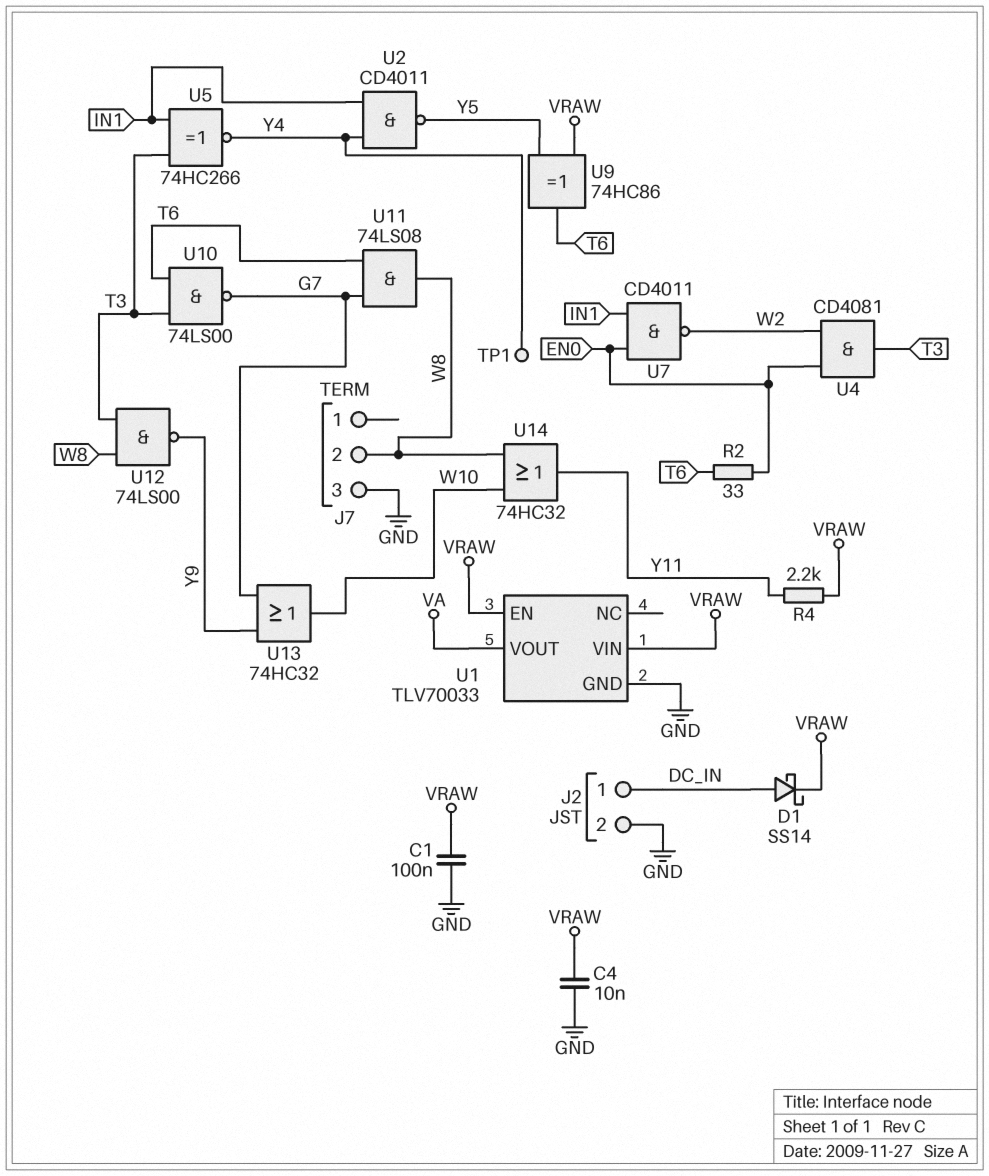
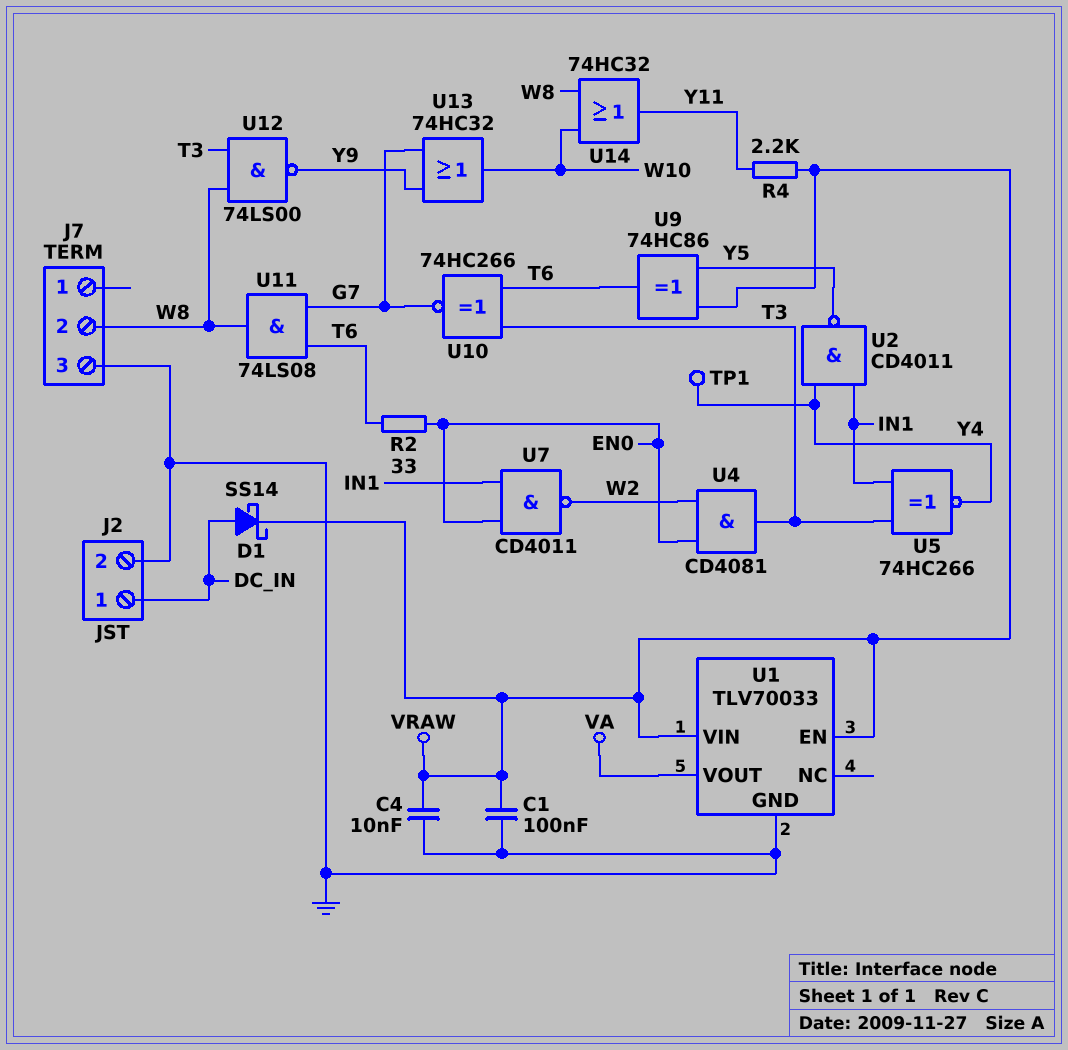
U10: NAND 74LS00 (in T3, in T6, out G7) -> XNOR 74HC266 (in T3, in T6, out G7)

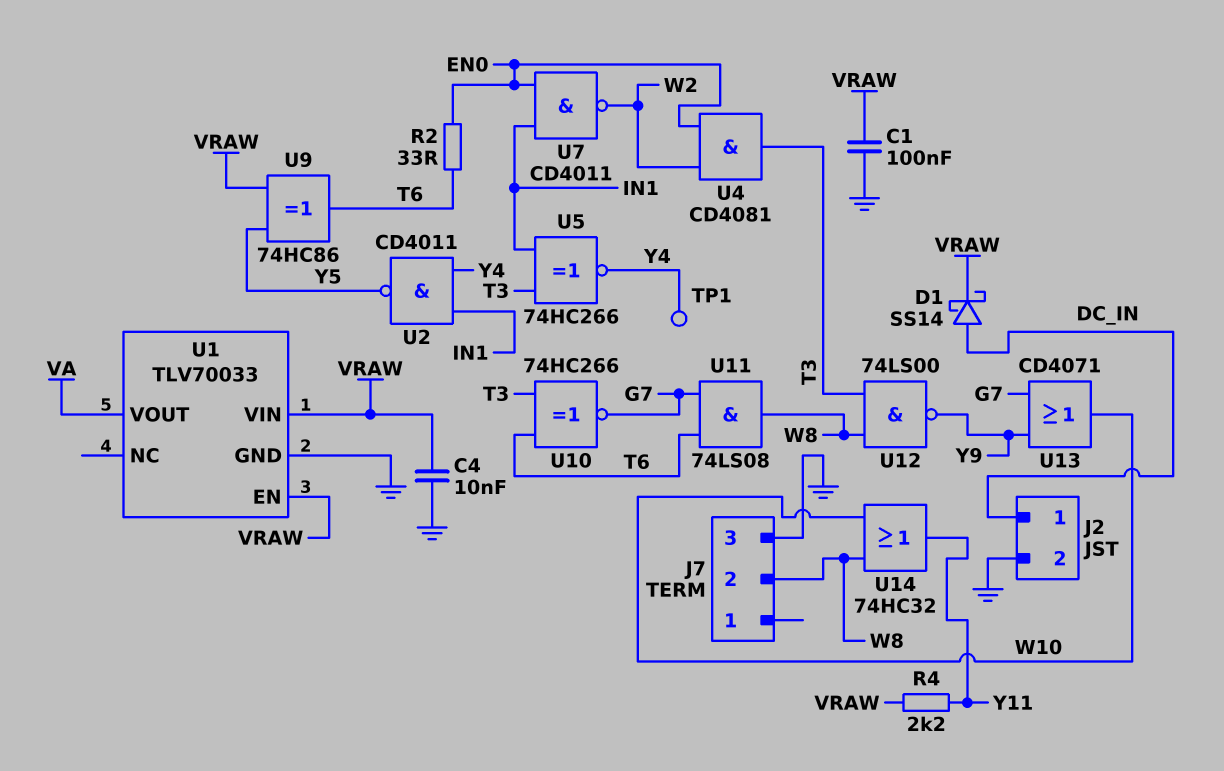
U13: OR 74HC32 (in G7, in Y9, out W10) -> OR CD4071 (in G7, in Y9, out W10)

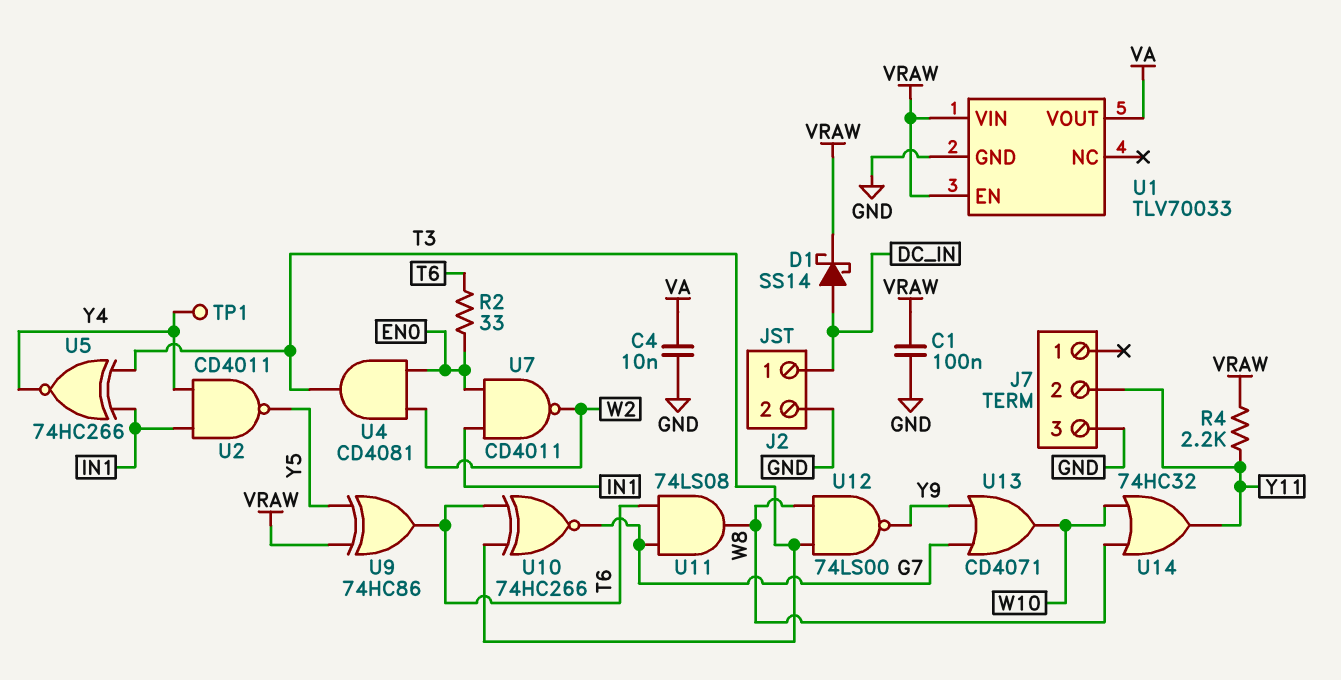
C4: 10nF (GND, VRAW) -> 10nF (GND, VA)
J7 pin 2: W8 -> Y11

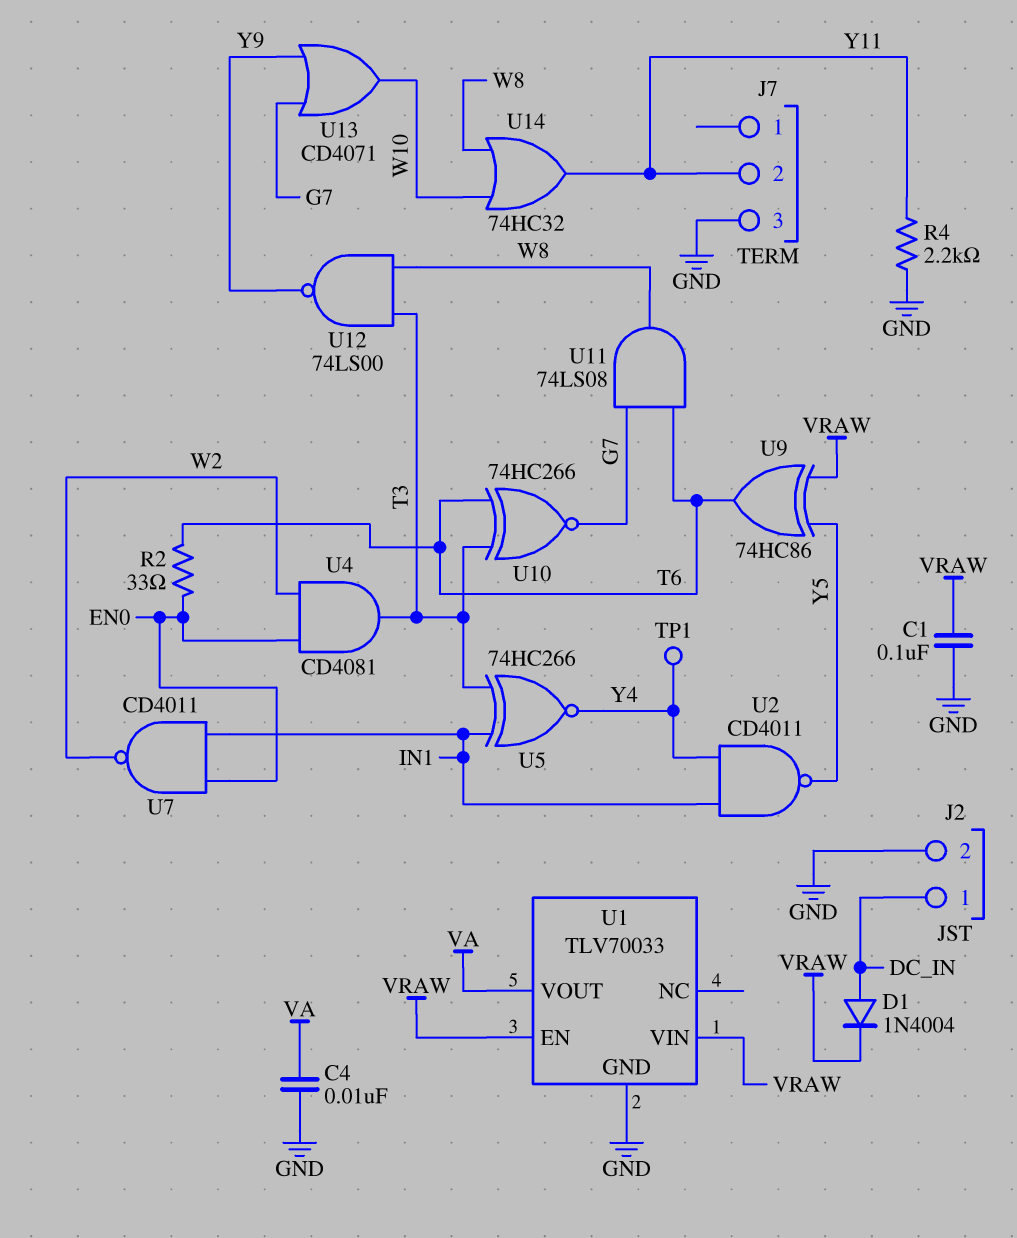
D1: schottky SS14 (A DC_IN, K VRAW) -> diode 1N4004 (A DC_IN, K VRAW)
R4: 2.2k (VRAW, Y11) -> 2.2k (GND, Y11)

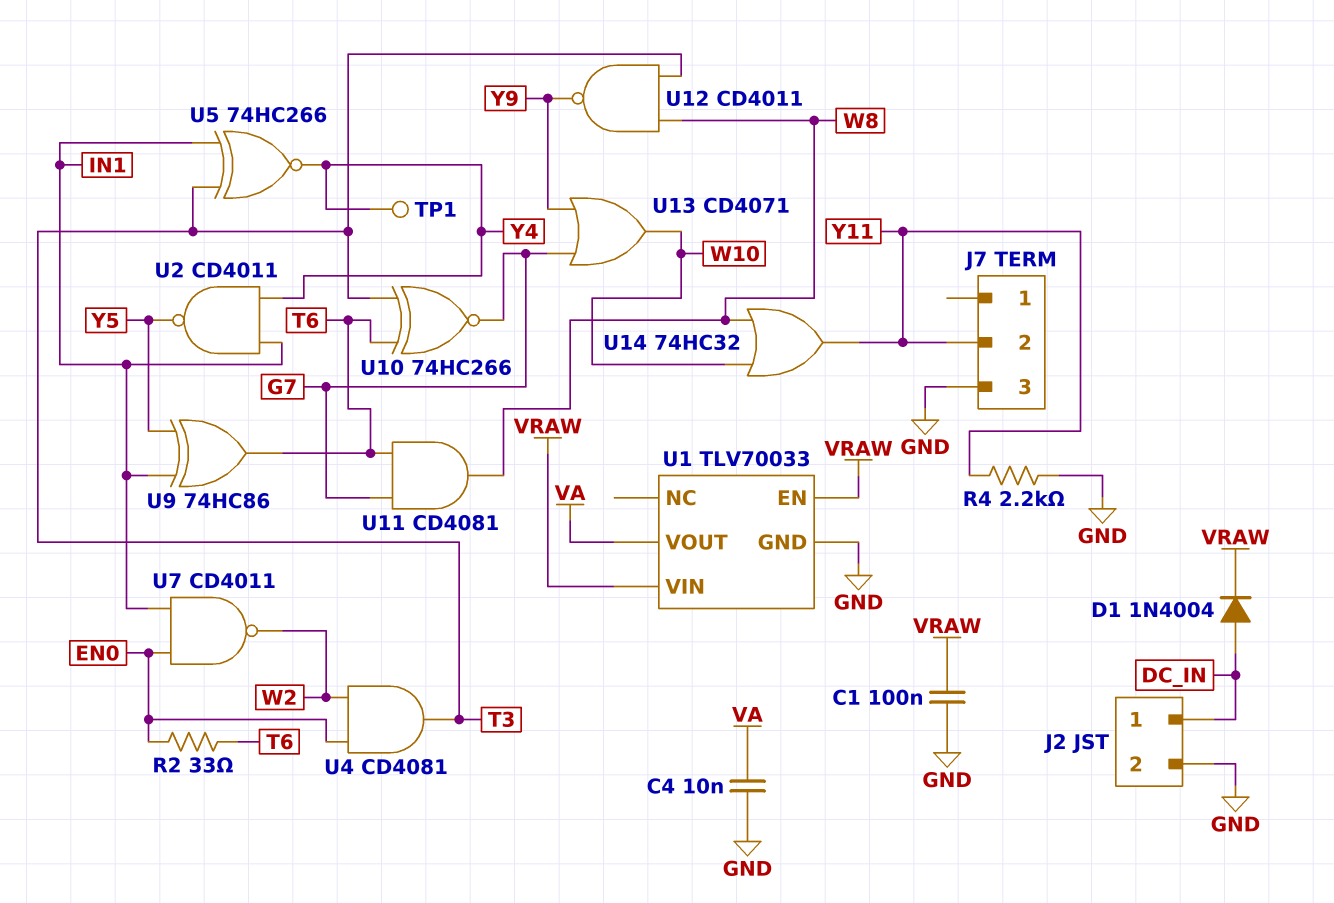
U9: XOR 74HC86 (in VRAW, in Y5, out T6) -> XOR 74HC86 (in IN1, in Y5, out T6)
U11: AND 74LS08 (in G7, in T6, out W8) -> AND CD4081 (in G7, in T6, out W8)
U12: NAND 74LS00 (in T3, in W8, out Y9) -> NAND CD4011 (in T3, in W8, out Y9)

